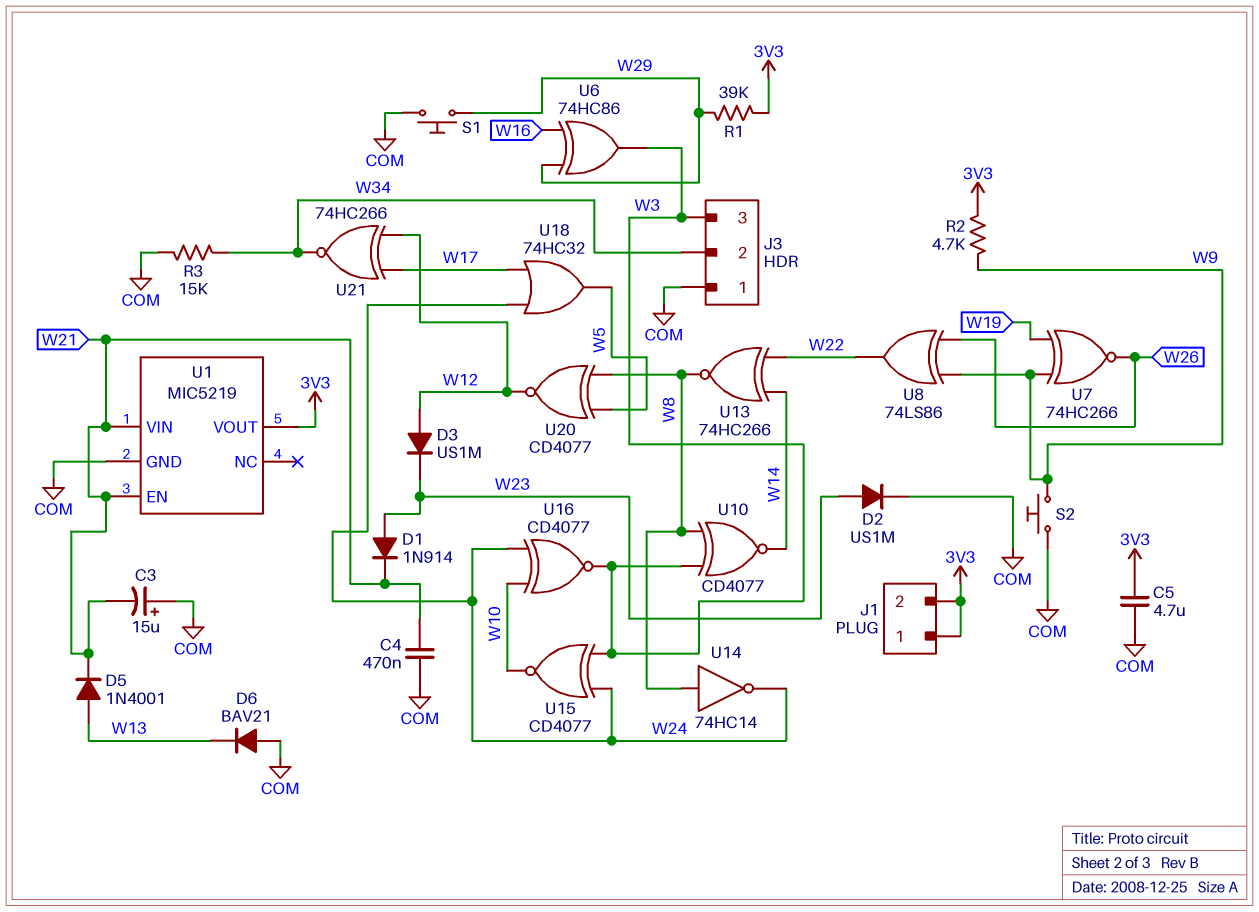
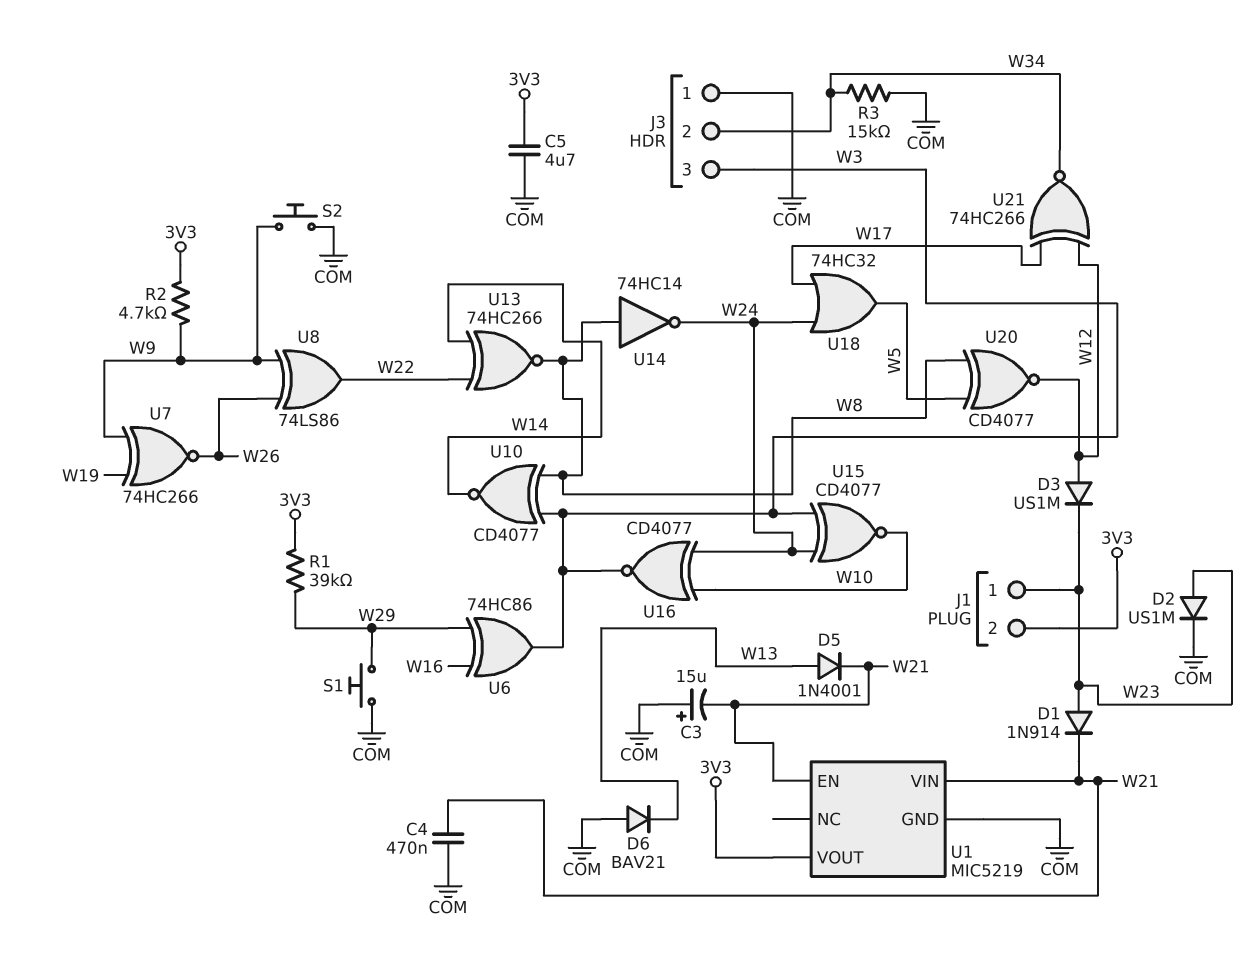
J1 pin 1: 3V3 -> W23

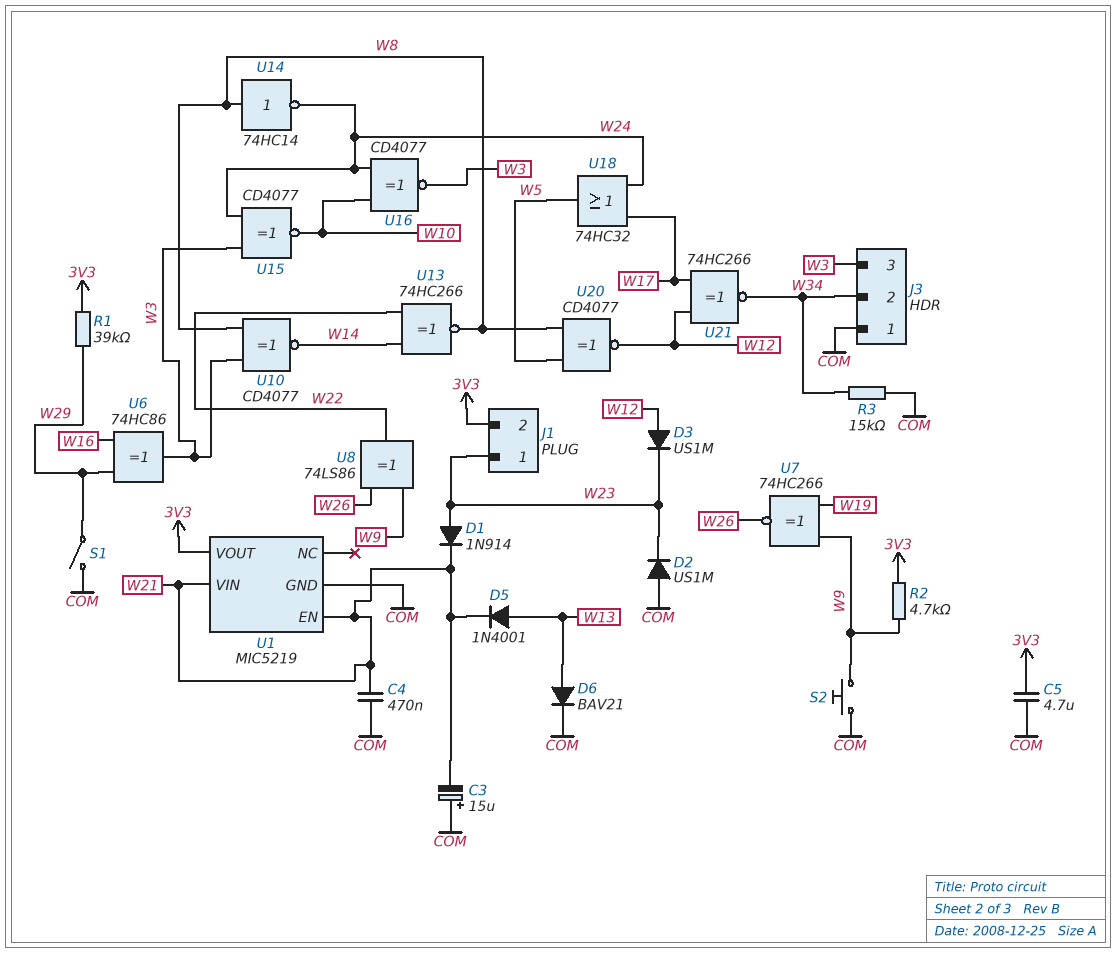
D2: diode US1M (A W23, K COM) -> diode US1M (A COM, K W23)
D6: diode BAV21 (A COM, K W13) -> diode BAV21 (A W13, K COM)
S1: button (COM, W29) -> switch (COM, W29)

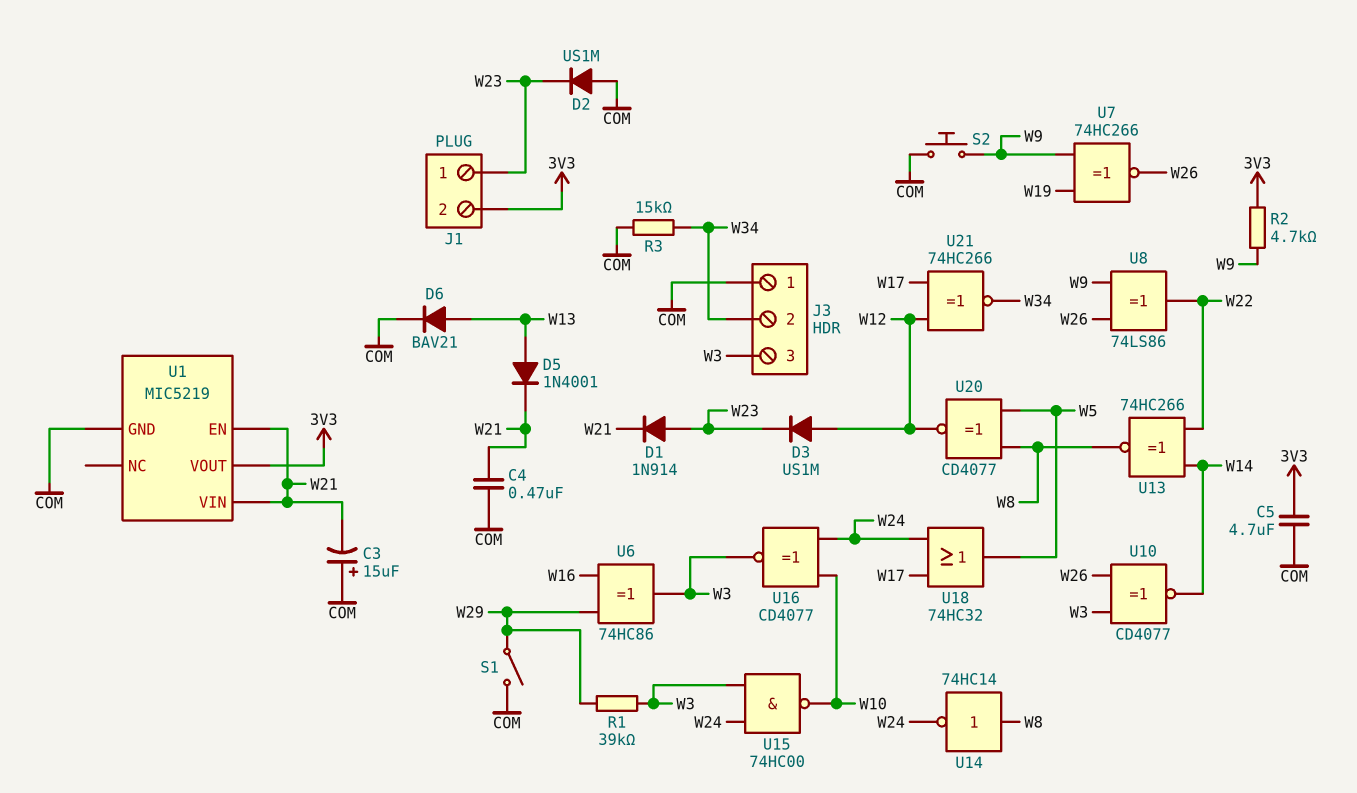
R1: 39k (3V3, W29) -> 39k (W3, W29)
U10: XNOR CD4077 (in W3, in W8, out W14) -> XNOR CD4077 (in W3, in W26, out W14)
U15: XNOR CD4077 (in W3, in W24, out W10) -> NAND 74HC00 (in W3, in W24, out W10)

